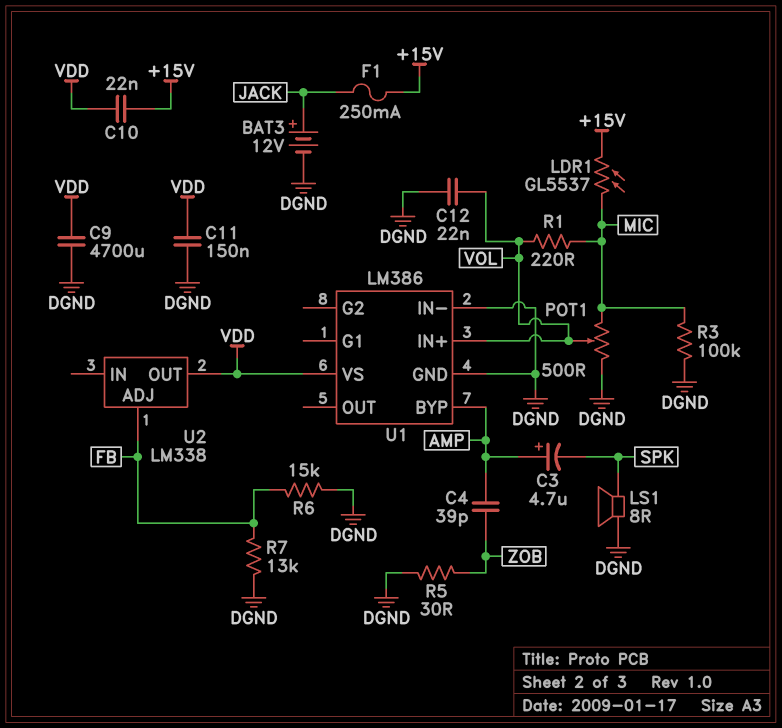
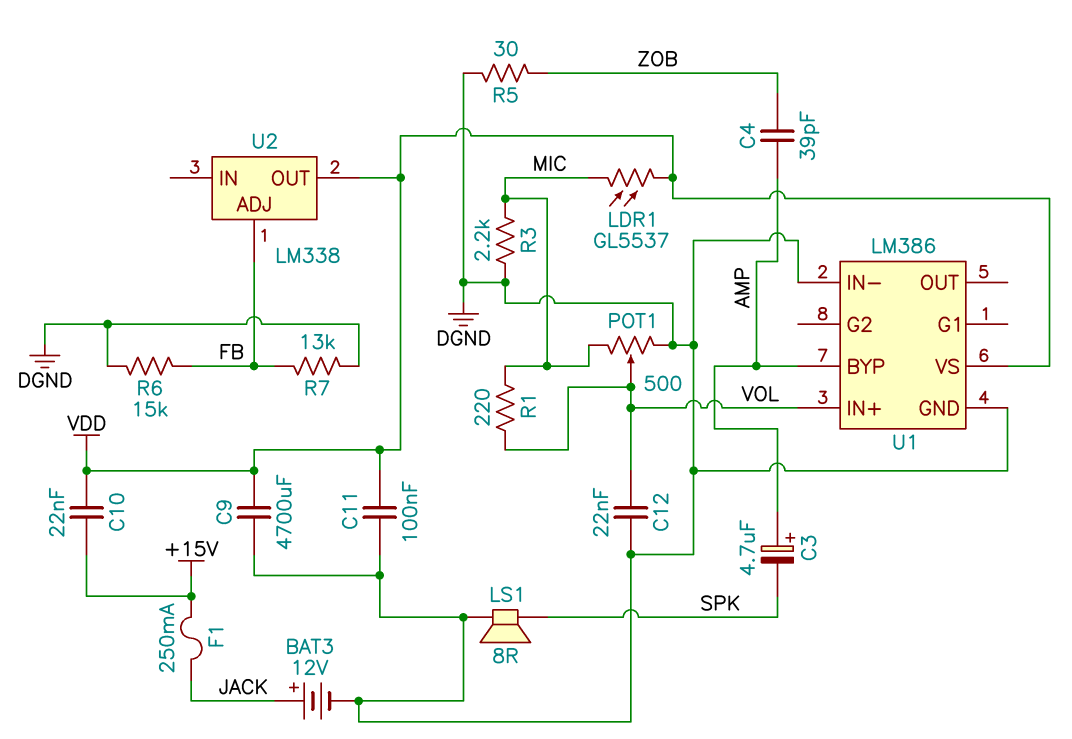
C11: 150nF (DGND, VDD) -> 100nF (DGND, VDD)
LDR1: GL5537 (+15V, MIC) -> GL5537 (MIC, VDD)
R3: 100k (DGND, MIC) -> 2.2k (DGND, MIC)

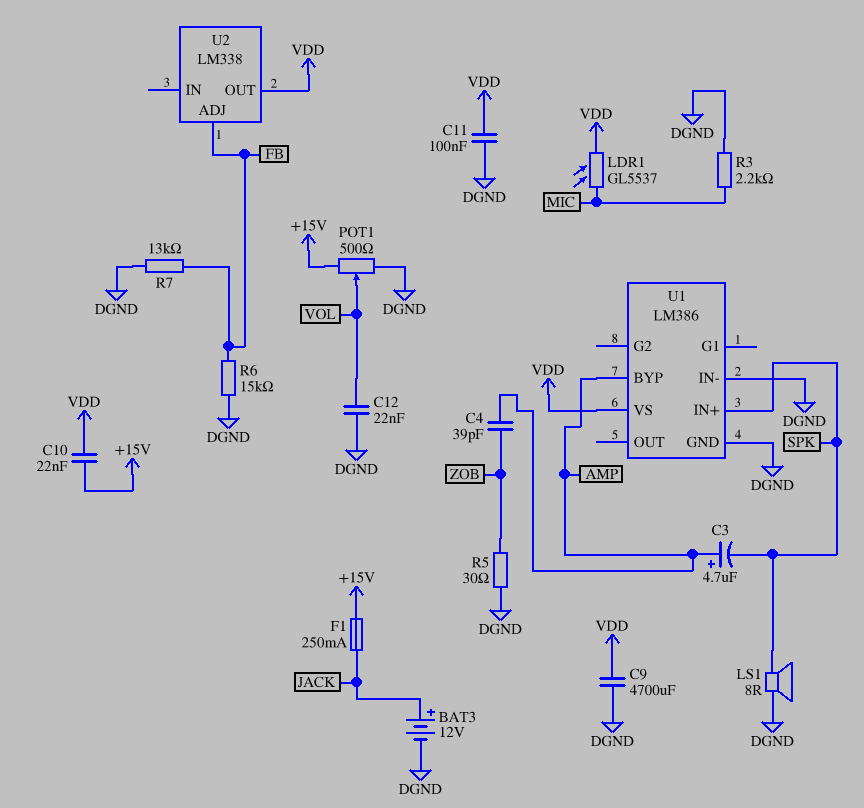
POT1: 500 (DGND, MIC, wiper VOL) -> 500 (+15V, DGND, wiper VOL)
R1: 220 (MIC, VOL) -> none
U1 pin IN+: VOL -> SPK

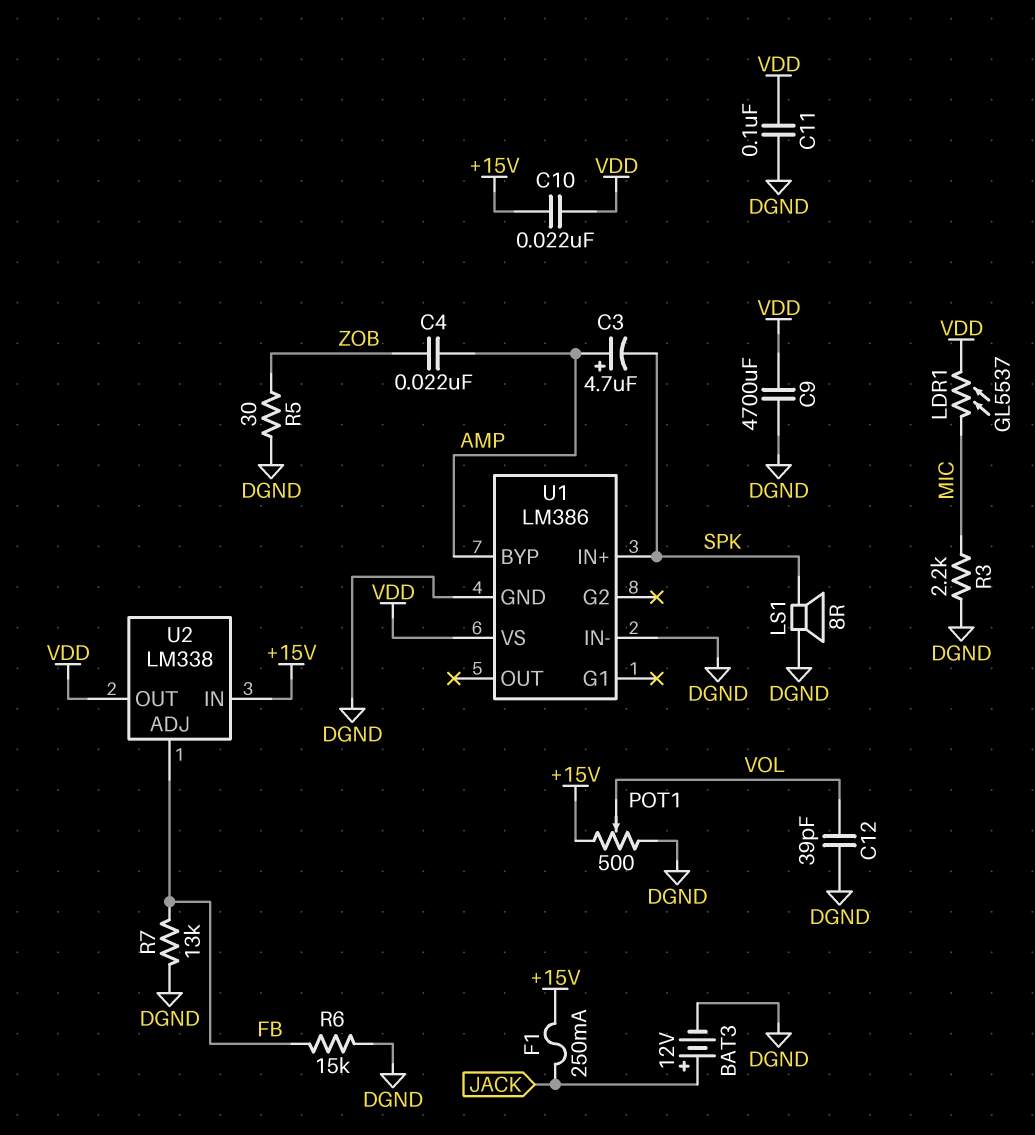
C4: 39pF (AMP, ZOB) -> 22nF (AMP, ZOB)
C12: 22nF (DGND, VOL) -> 39pF (DGND, VOL)
U2 pin IN: none -> +15V

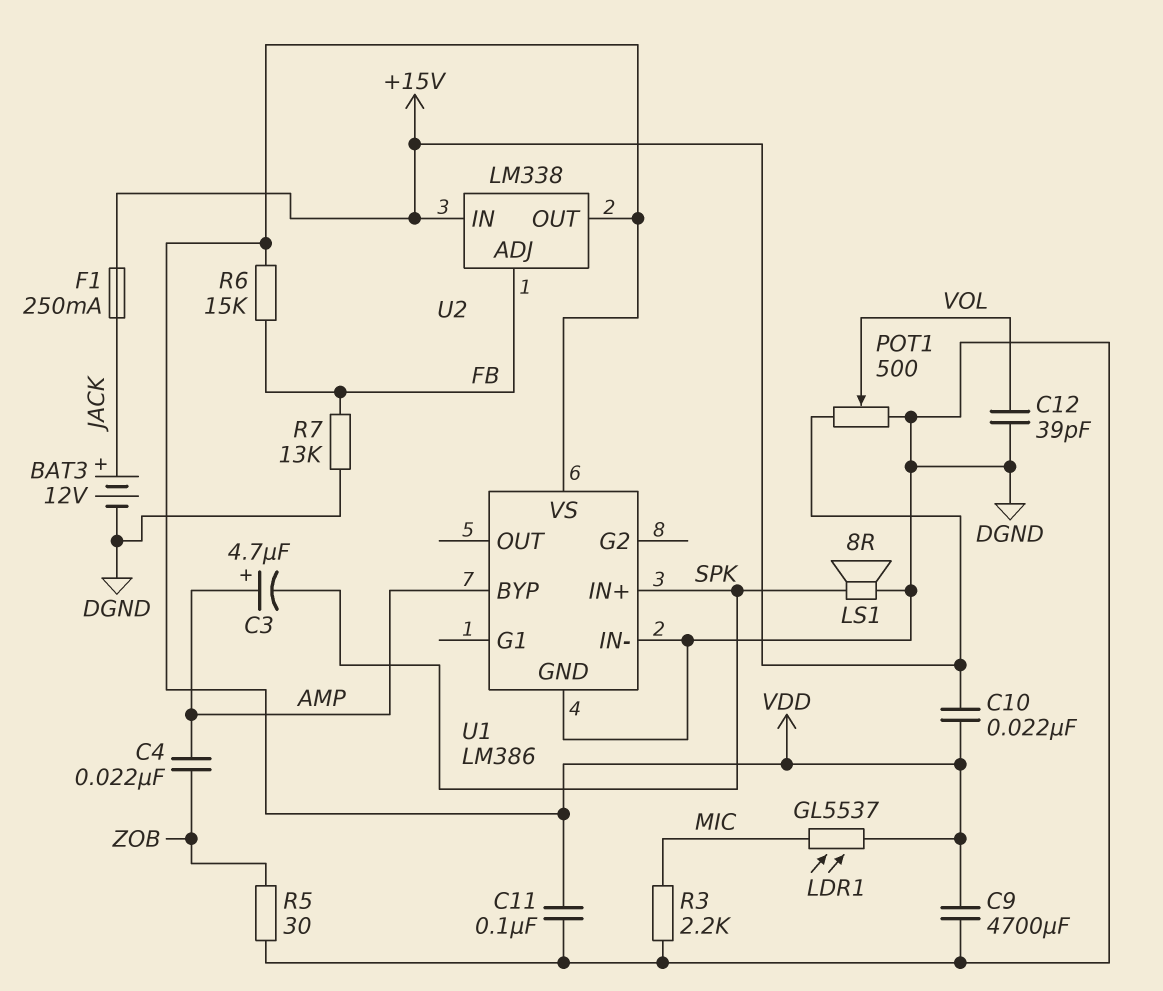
R6: 15k (DGND, FB) -> 15k (FB, VDD)

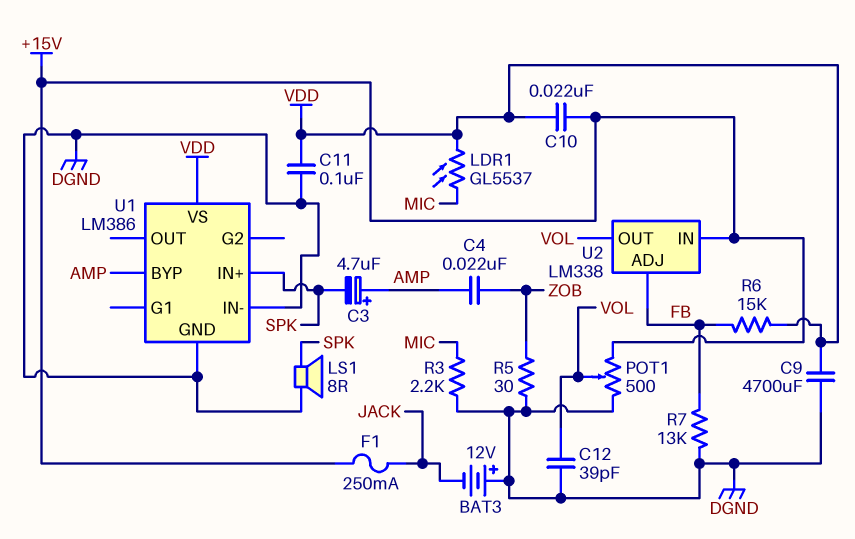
BAT3: 12V (plus JACK, minus DGND) -> 12V (plus DGND, minus JACK)
U2 pin OUT: VDD -> VOL

